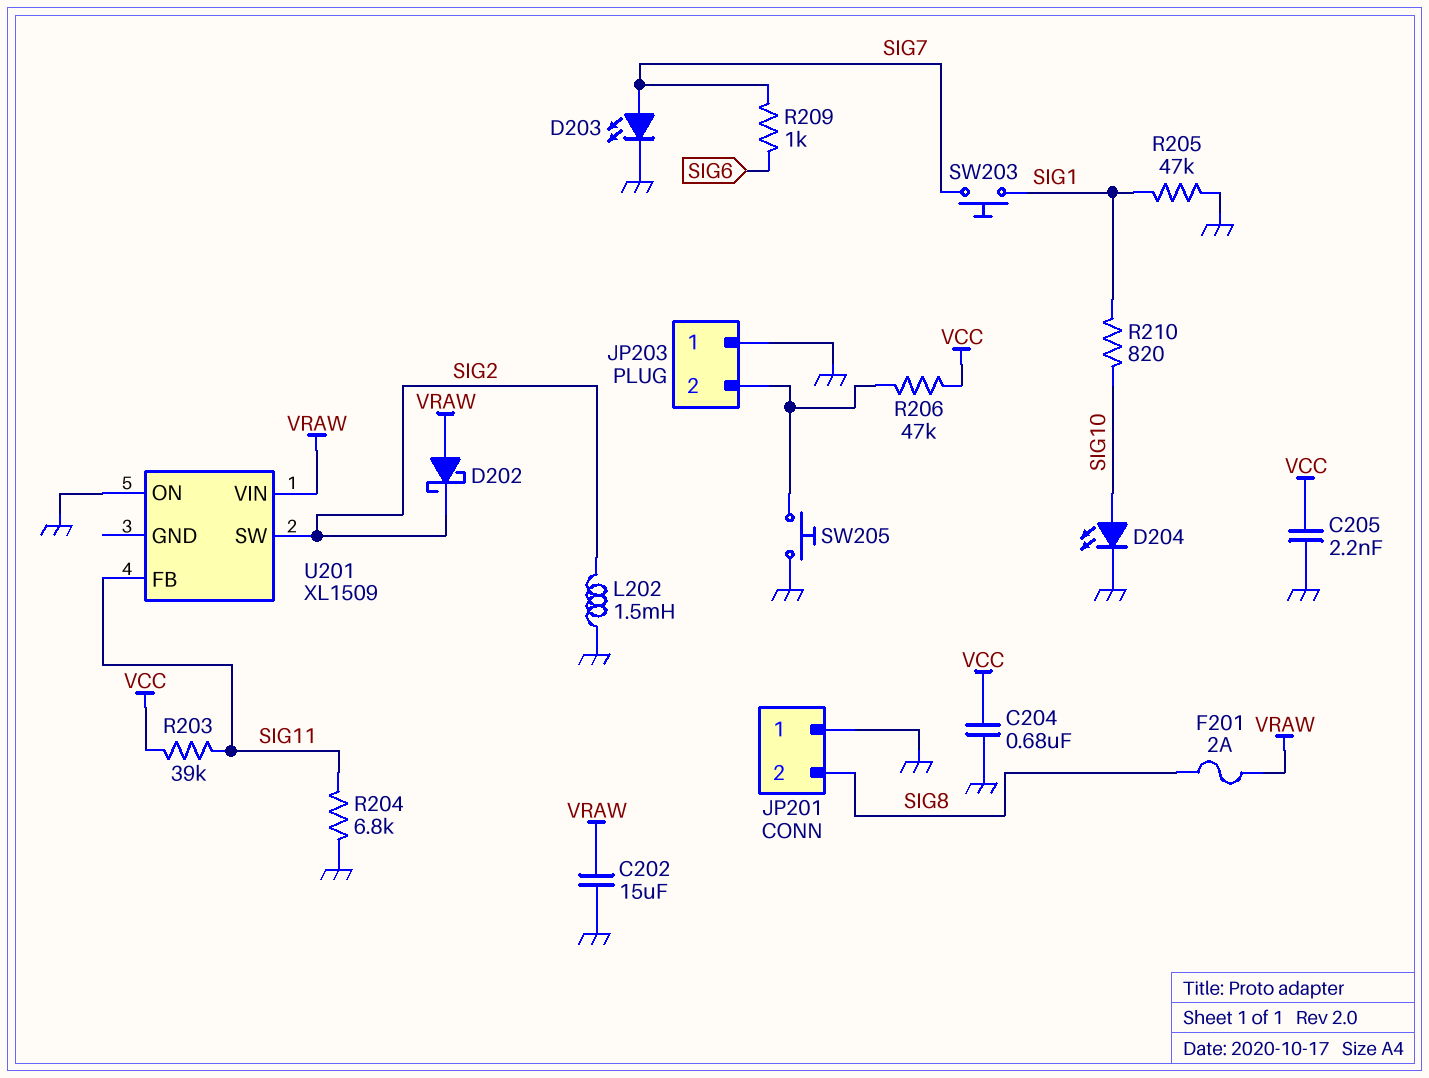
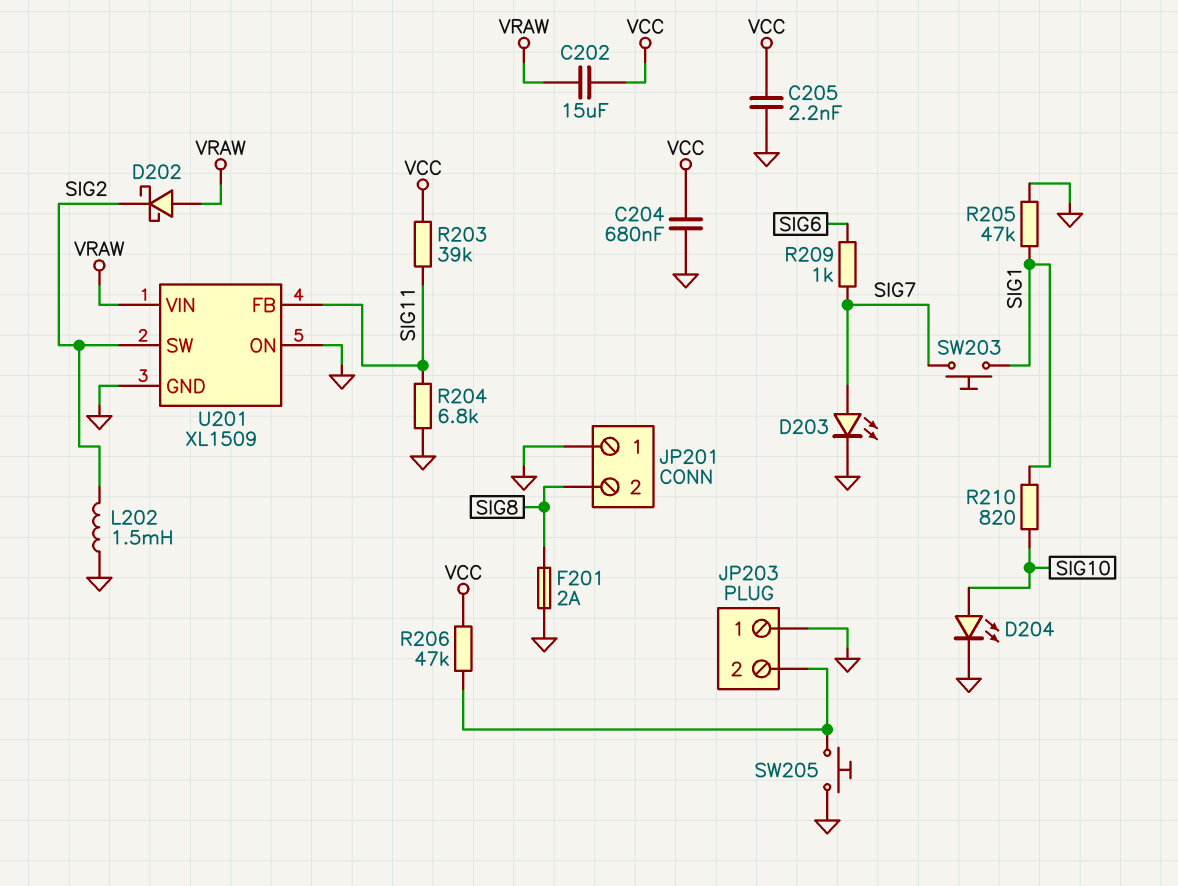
C202: 15uF (GND, VRAW) -> 15uF (VCC, VRAW)
F201: 2A (SIG8, VRAW) -> 2A (GND, SIG8)
U201 pin GND: none -> GND

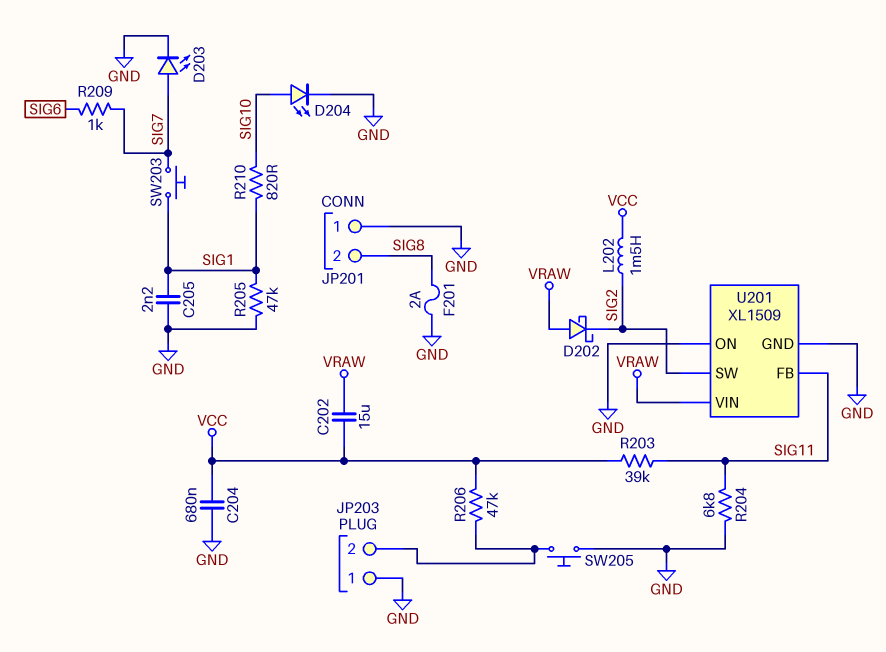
C205: 2.2nF (GND, VCC) -> 2.2nF (GND, SIG1)
L202: 1.5mH (GND, SIG2) -> 1.5mH (SIG2, VCC)

